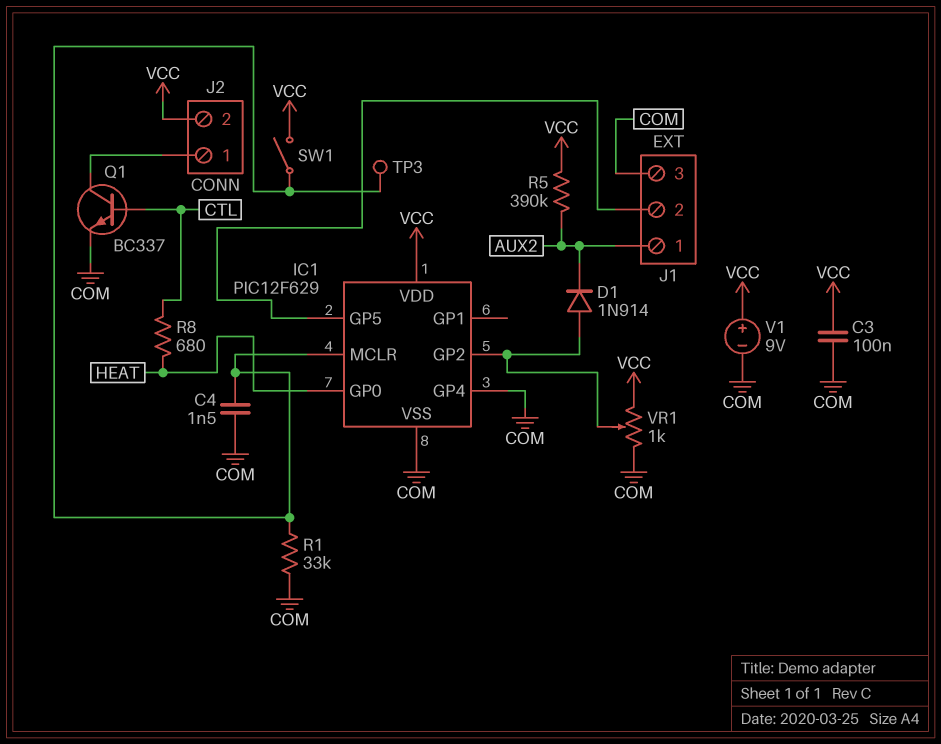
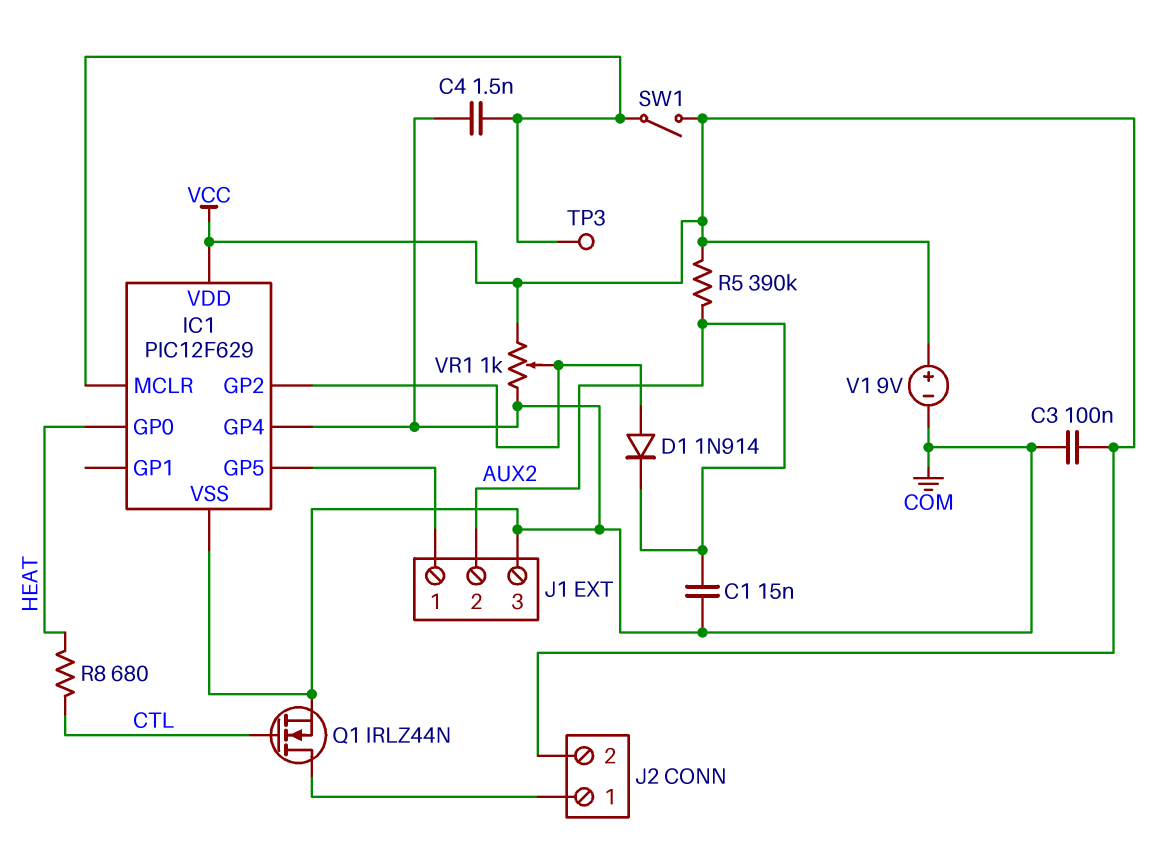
C1: none -> 15nF (AUX2, COM)
J1 pin 1: AUX2 -> IC1/GP5
J1 pin 2: IC1/GP5 -> AUX2
Q1: NPN BC337 (B CTL, C J2/1, E COM) -> NMOS IRLZ44N (G CTL, D J2/1, S COM)
R1: 33k (COM, IC1/MCLR) -> none

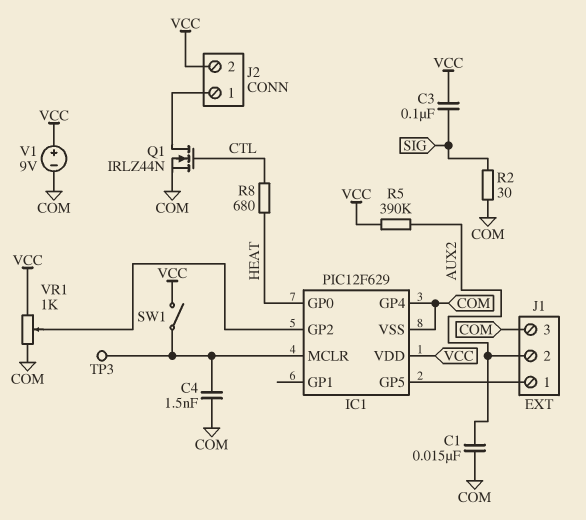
C3: 100nF (COM, VCC) -> 100nF (SIG, VCC)
D1: diode 1N914 (A IC1/GP2, K AUX2) -> none
R2: none -> 30 (COM, SIG)

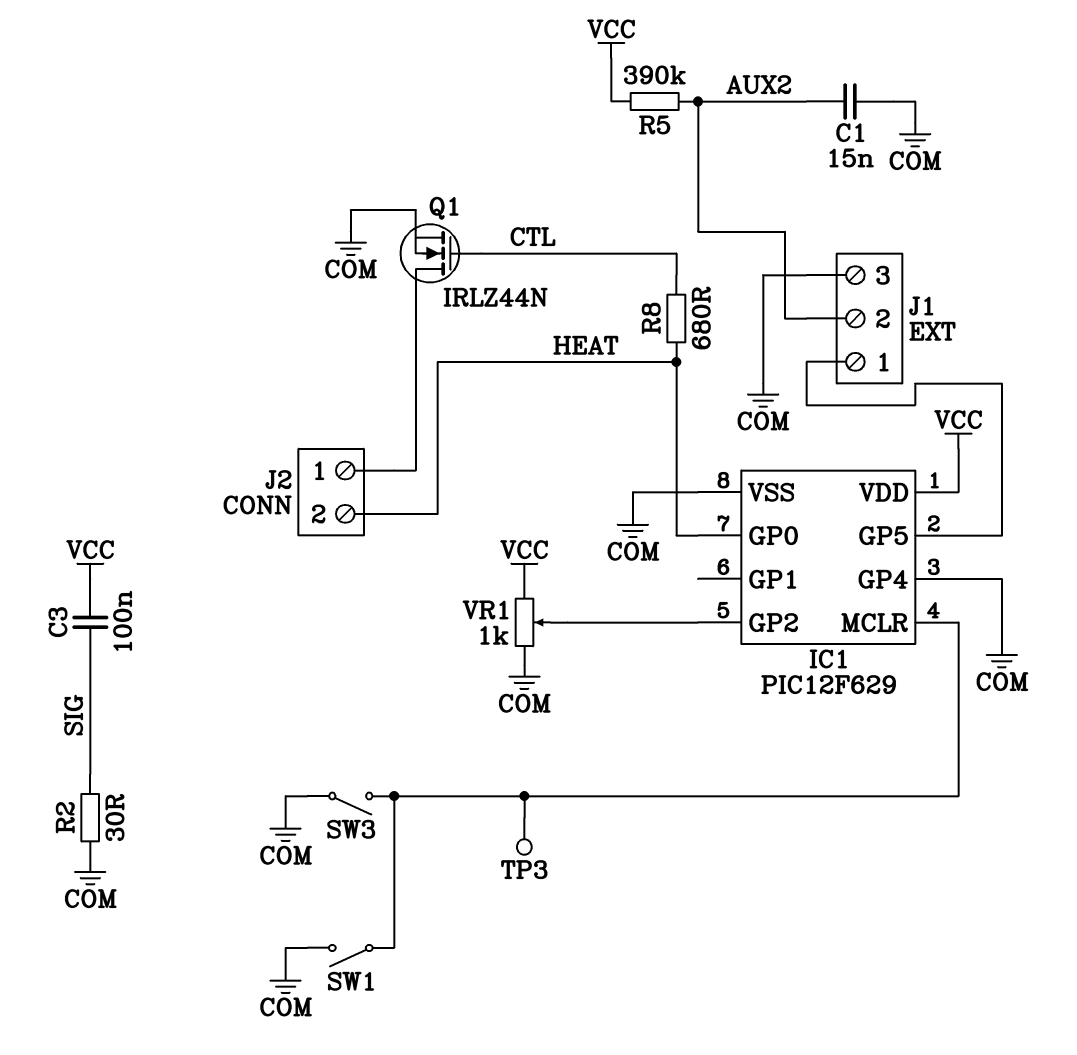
C4: 1.5nF (COM, IC1/MCLR) -> none
J2 pin 2: VCC -> HEAT
SW1: switch (IC1/MCLR, VCC) -> switch (COM, IC1/MCLR)
SW3: none -> switch (COM, IC1/MCLR)
V1: 9V (plus VCC, minus COM) -> none

